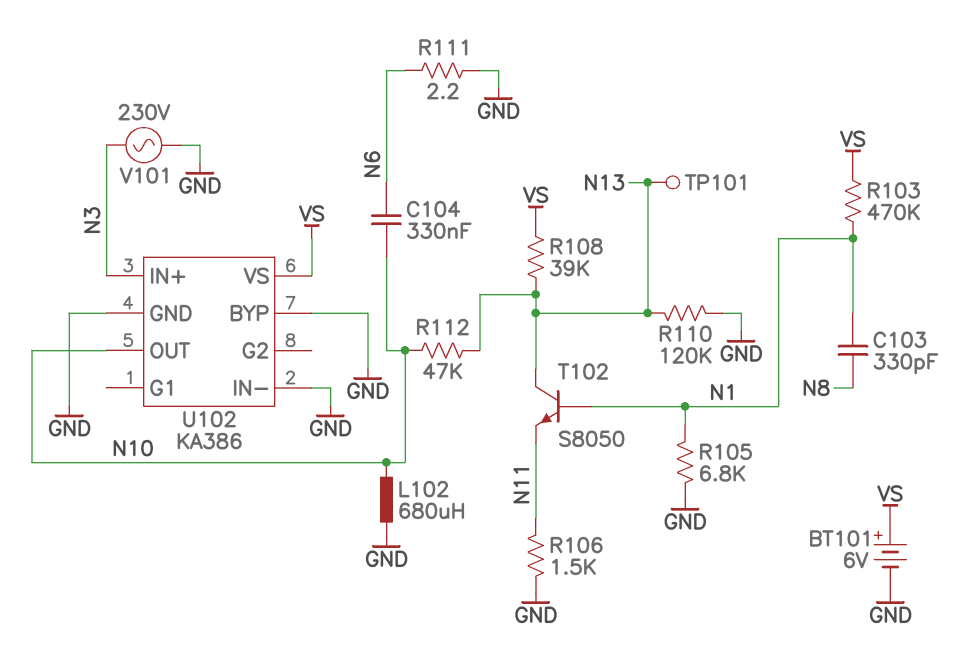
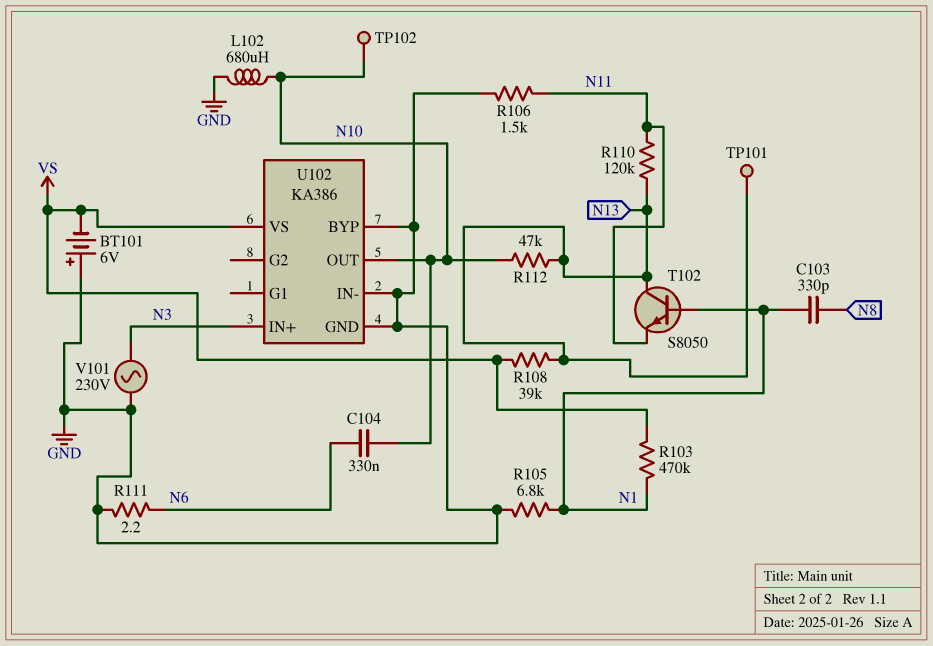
BT101: 6V (plus VS, minus GND) -> 6V (plus GND, minus VS)
R110: 120k (GND, N13) -> 120k (N11, N13)
TP102: none -> test point (N10)

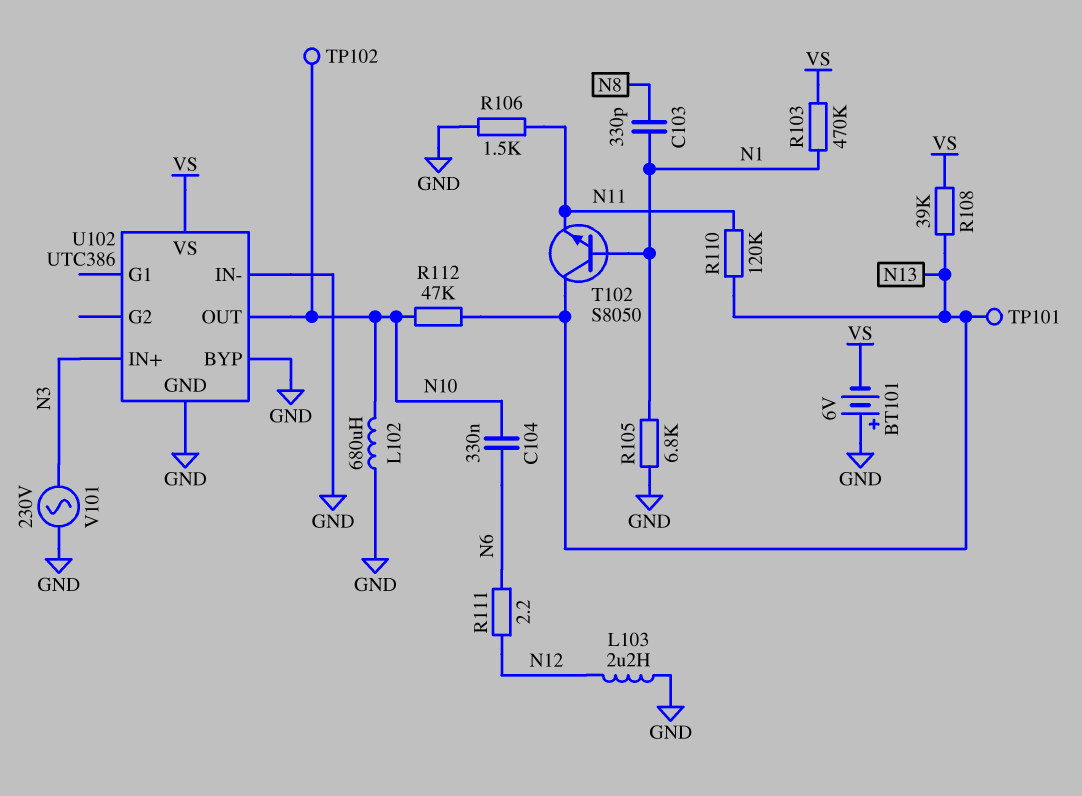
L103: none -> 2.2uH (GND, N12)
R111: 2.2 (GND, N6) -> 2.2 (N6, N12)
U102: KA386 -> UTC386

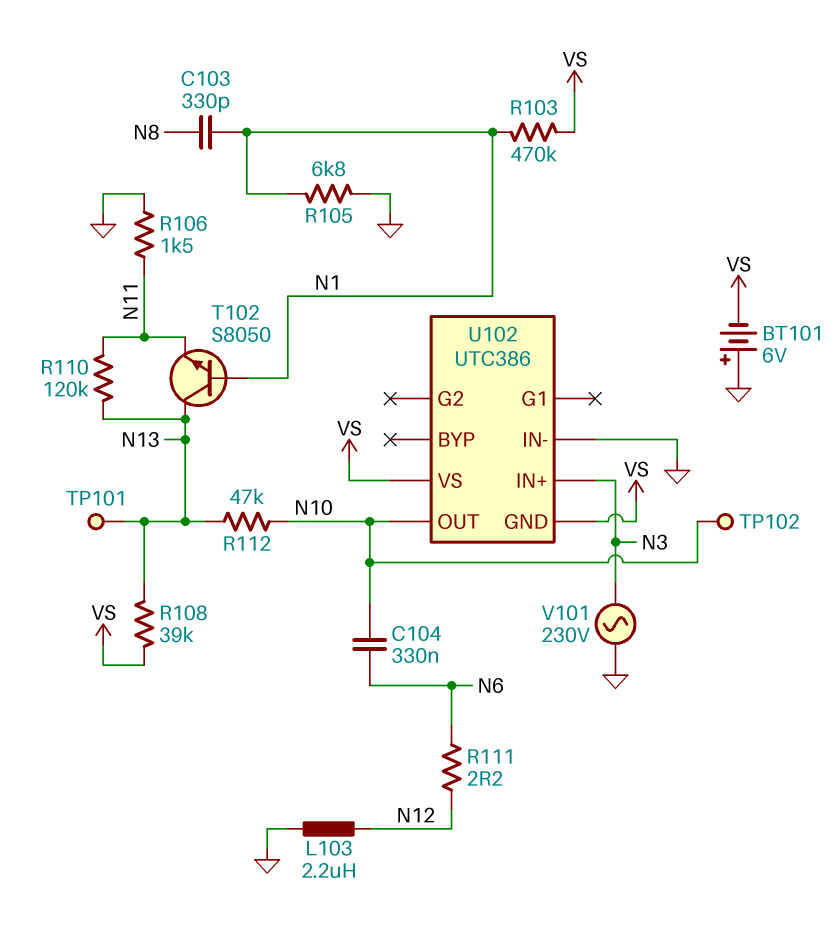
L102: 680uH (GND, N10) -> none
U102 pin BYP: GND -> none
U102 pin GND: GND -> VS

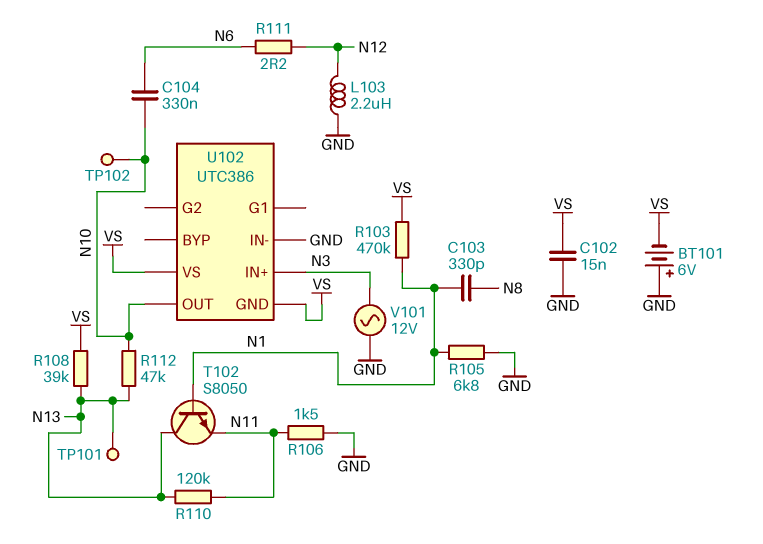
C102: none -> 15nF (GND, VS)
V101: AC 230V (GND, N3) -> AC 12V (GND, N3)

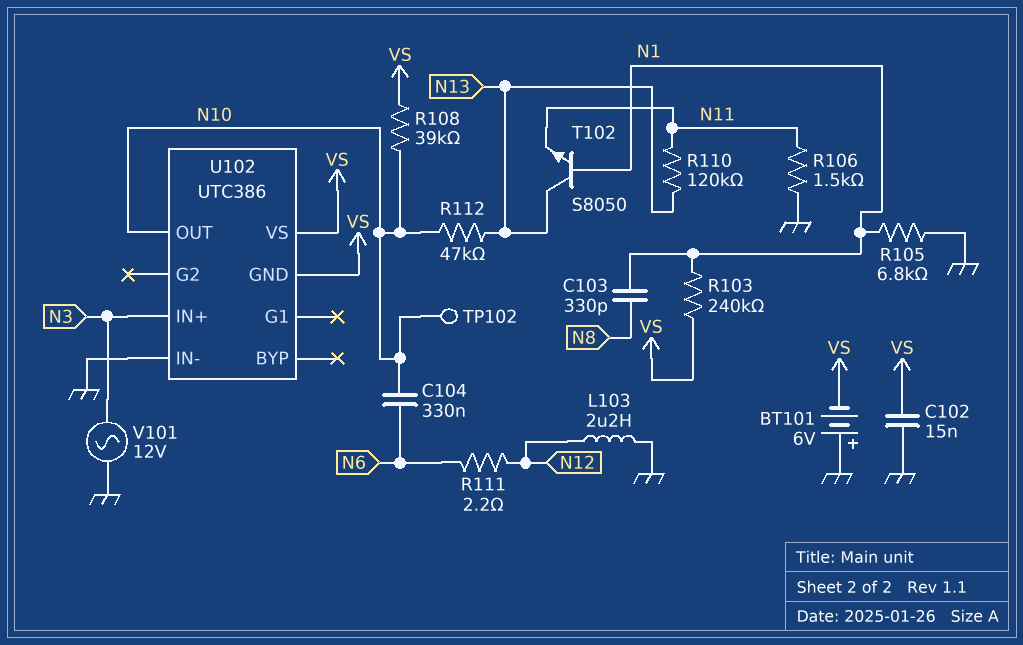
R103: 470k (N1, VS) -> 240k (N1, VS)
R108: 39k (N13, VS) -> 39k (N10, VS)
TP101: test point (N13) -> none

